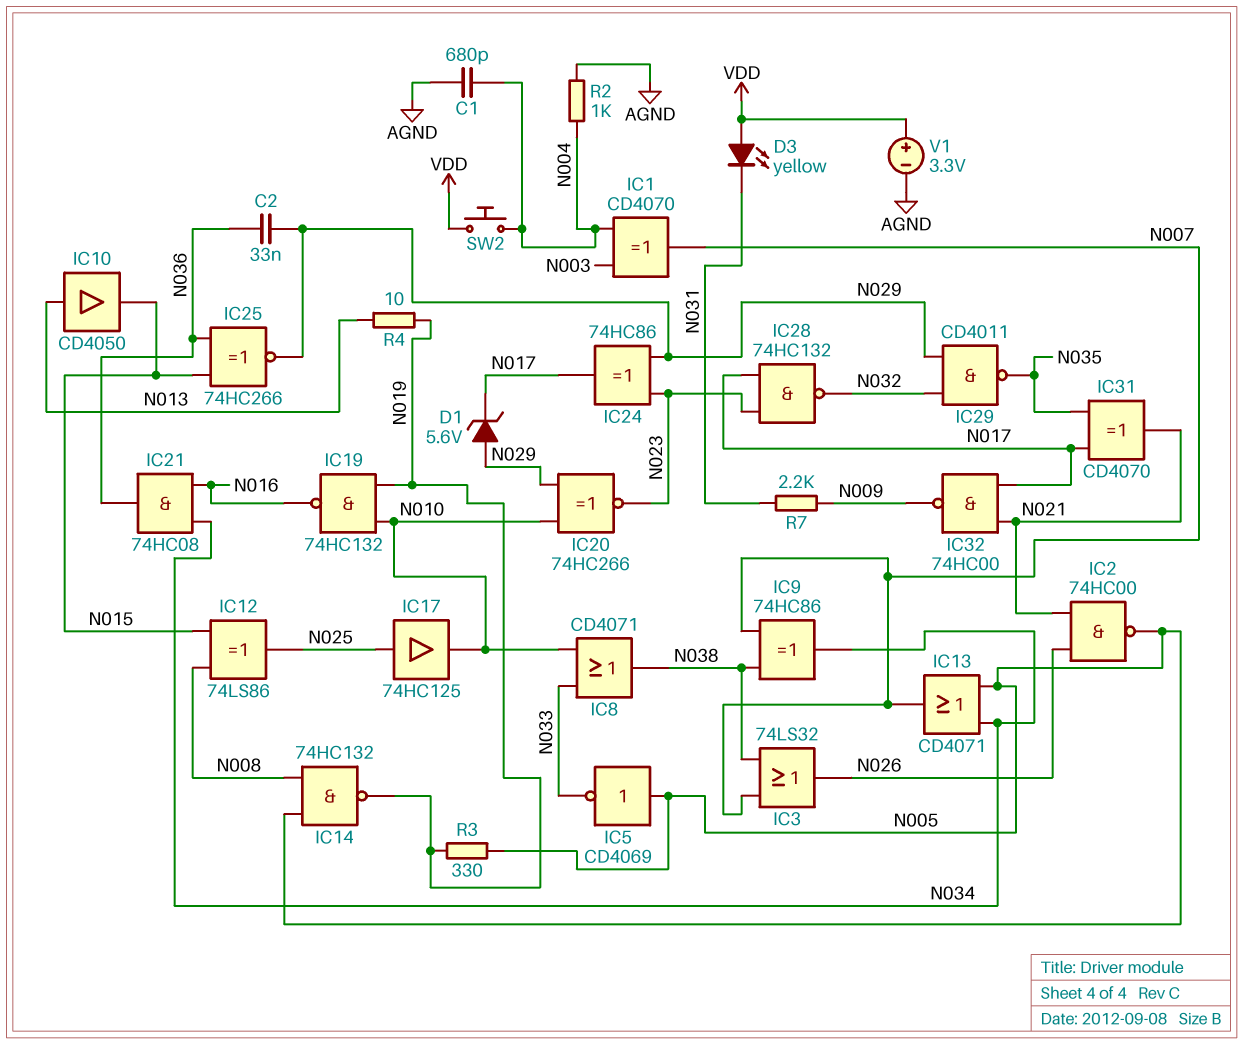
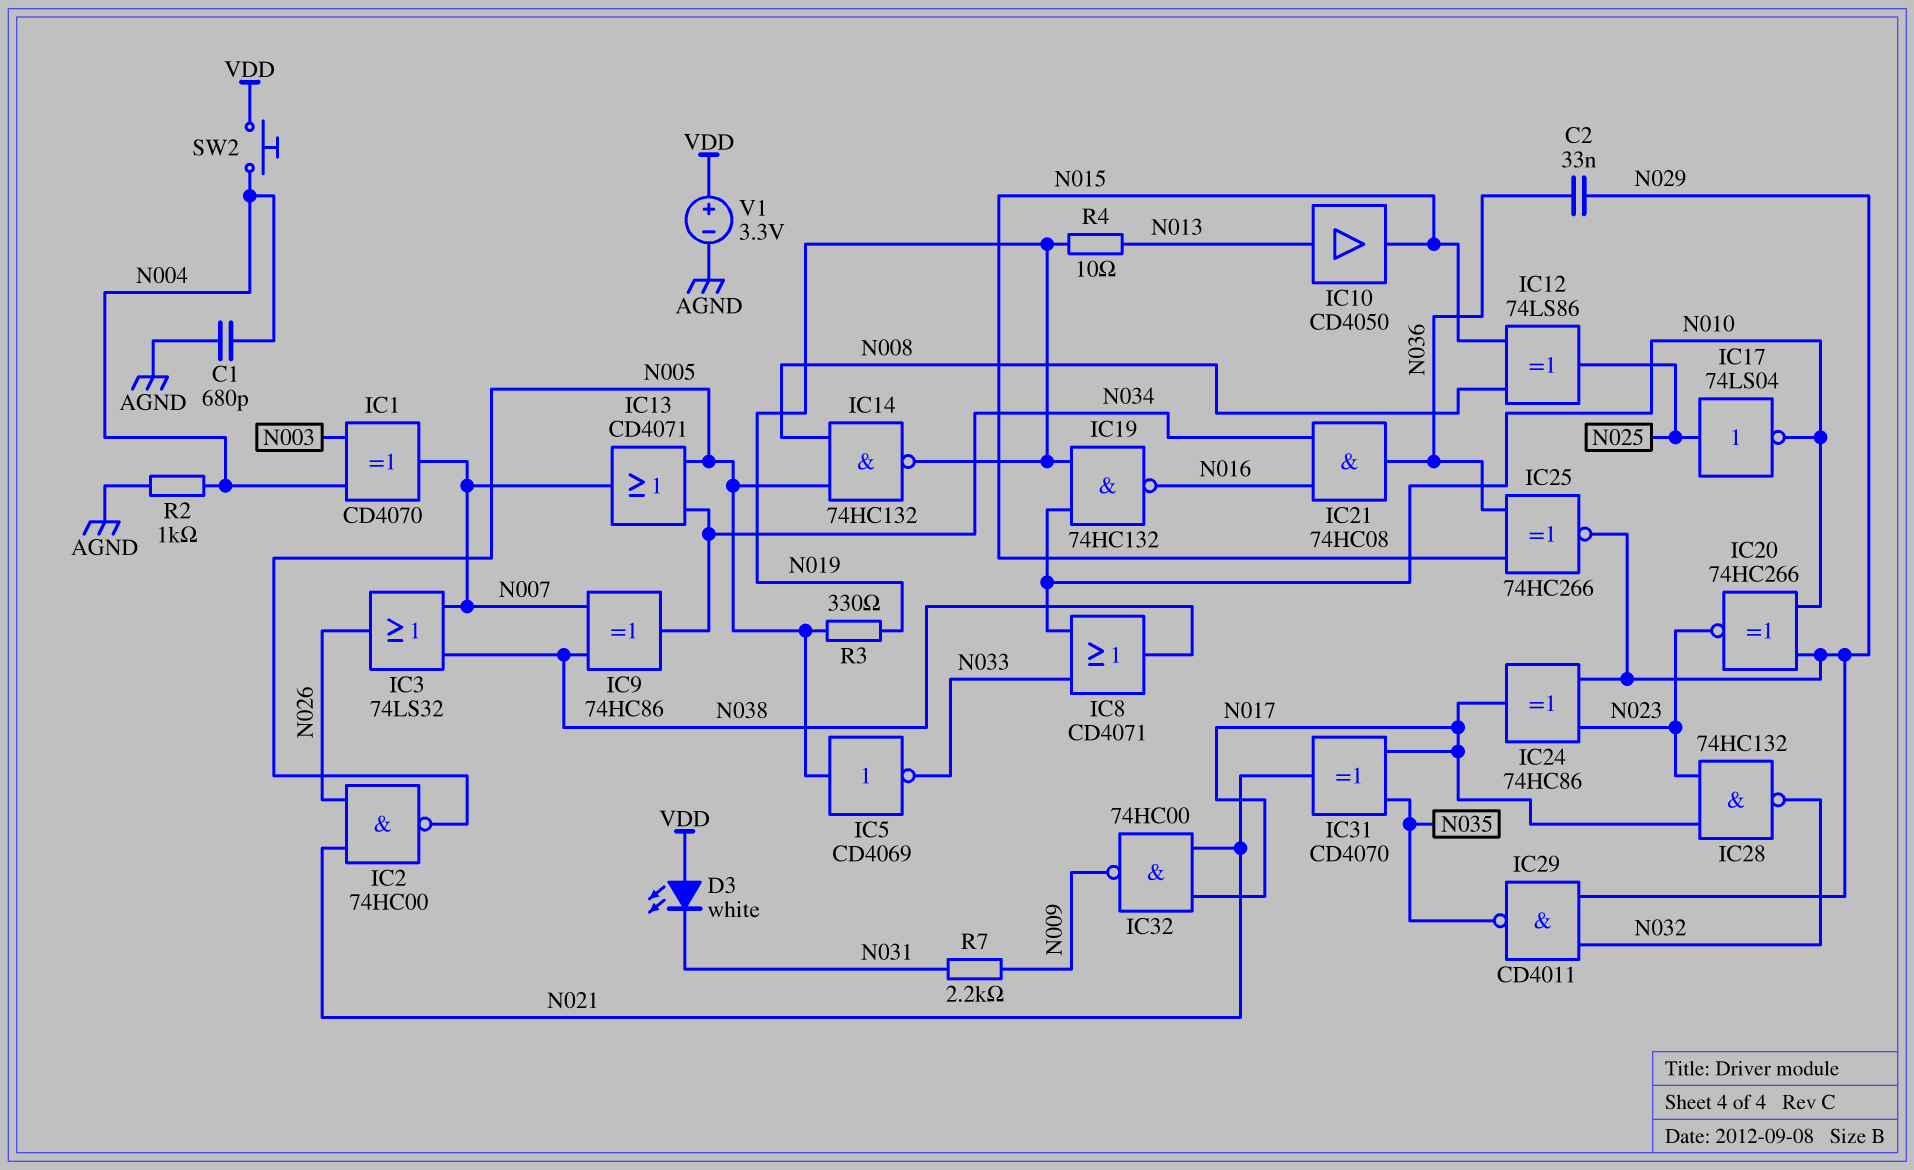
D1: zener 5.6V (A N029, K N017) -> none
D3: LED yellow (A VDD, K N031) -> LED white (A VDD, K N031)
IC17: buffer 74HC125 (in N025, out N010) -> NOT 74LS04 (in N025, out N010)

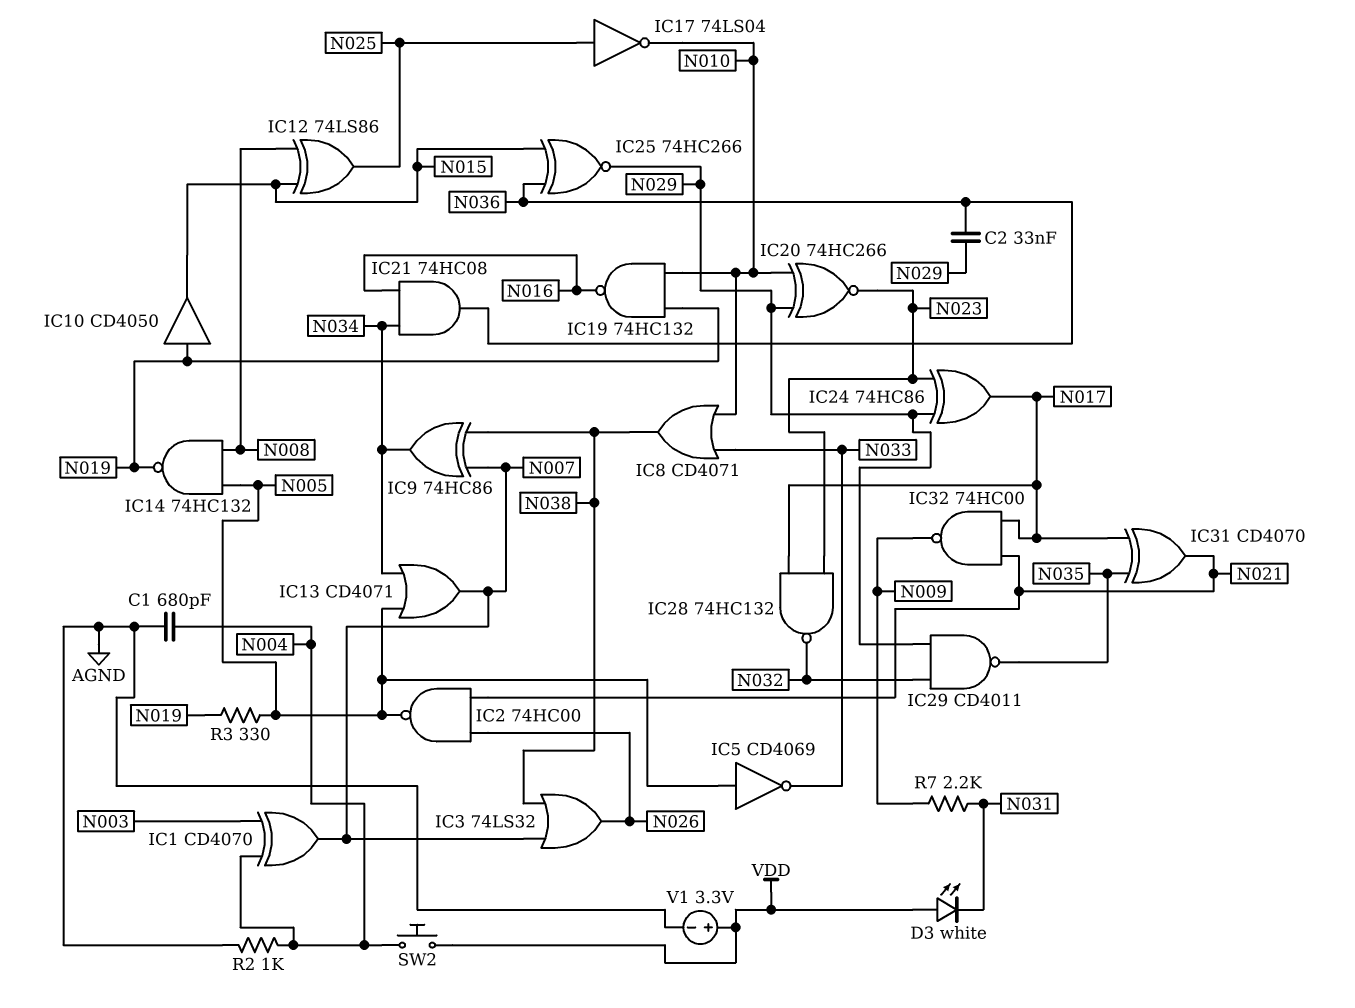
IC10: buffer CD4050 (in N013, out N015) -> buffer CD4050 (in N019, out N015)
R4: 10 (N013, N019) -> none

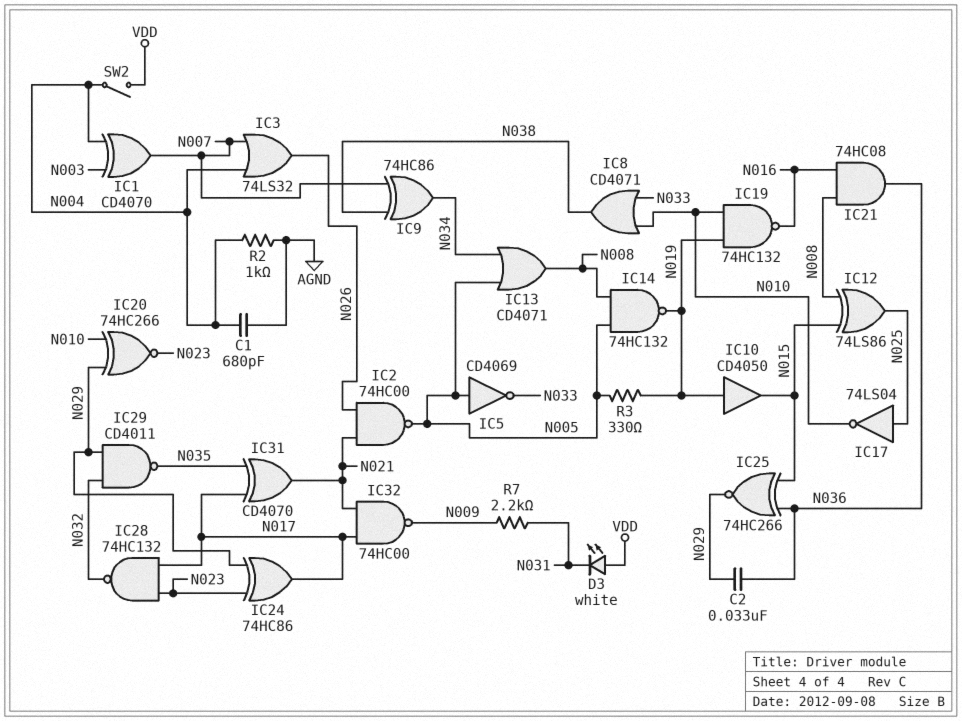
IC3: OR 74LS32 (in N007, in N038, out N026) -> OR 74LS32 (in N004, in N007, out N026)
IC13: OR CD4071 (in N005, in N034, out N007) -> OR CD4071 (in N005, in N034, out N008)
IC21: AND 74HC08 (in N016, in N034, out N036) -> AND 74HC08 (in N008, in N016, out N036)
SW2: button (N004, VDD) -> switch (N004, VDD)
V1: 3.3V (plus VDD, minus AGND) -> none

